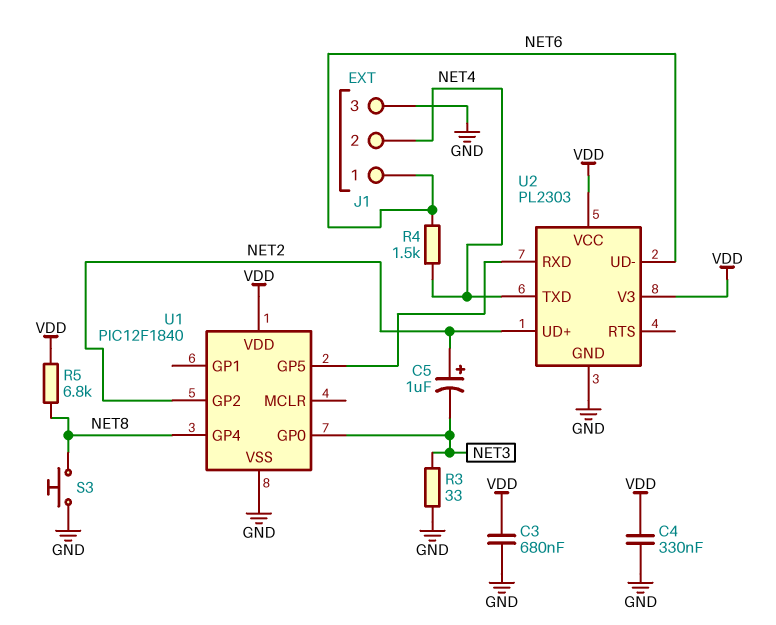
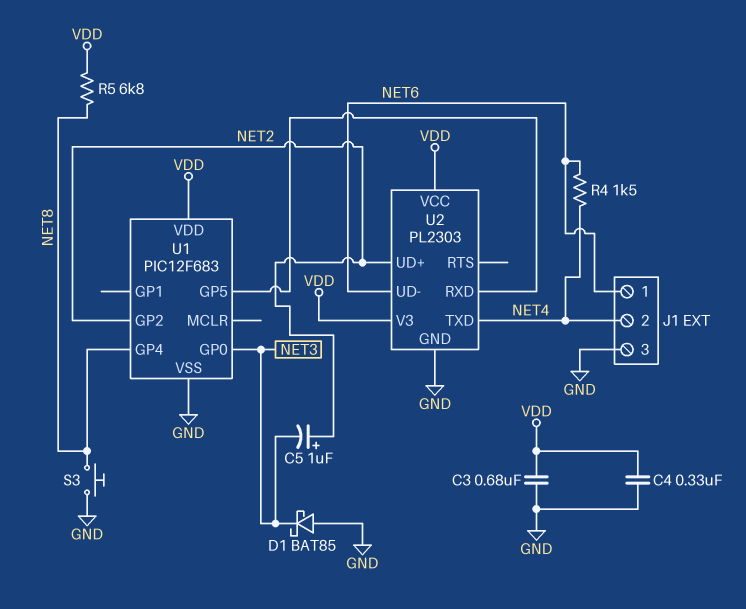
D1: none -> schottky BAT85 (A GND, K NET3)
R3: 33 (GND, NET3) -> none
U1: PIC12F1840 -> PIC12F683

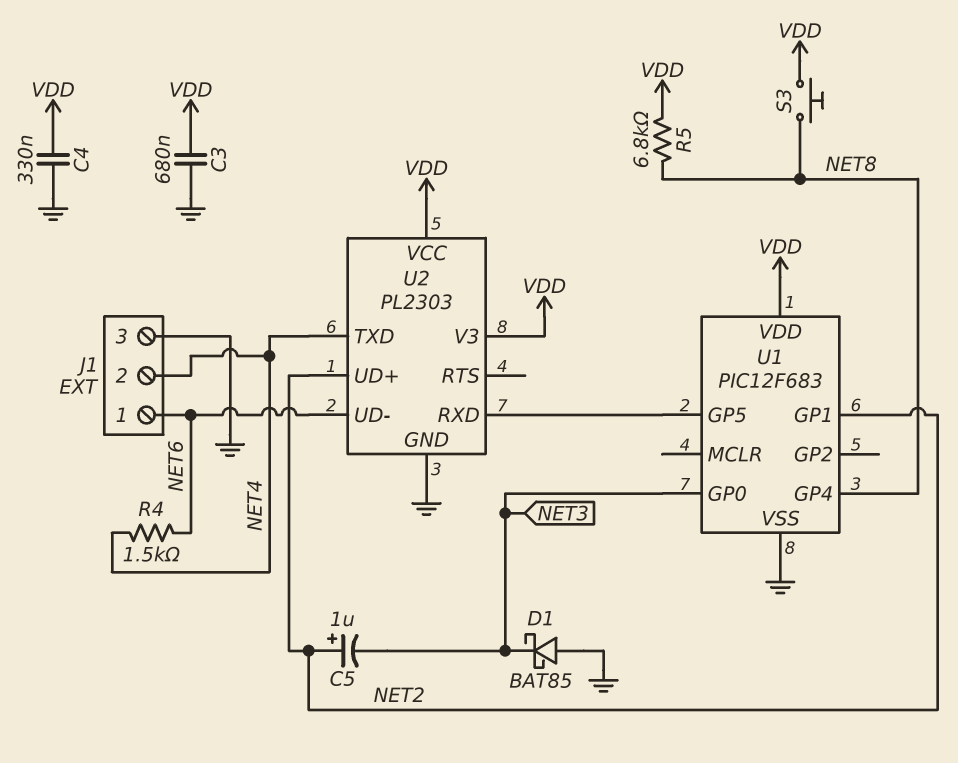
S3: button (GND, NET8) -> button (NET8, VDD)
U1 pin GP1: none -> NET2
U1 pin GP2: NET2 -> none

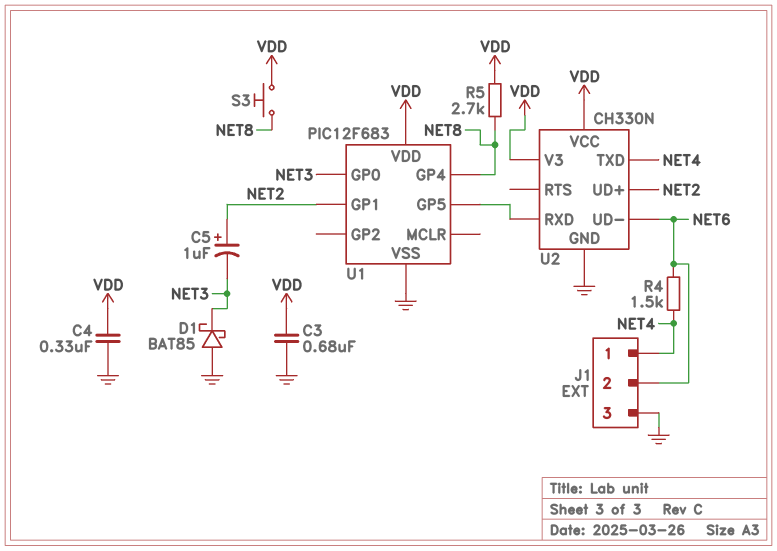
J1 pin 1: NET6 -> NET4
J1 pin 2: NET4 -> NET6
R5: 6.8k (NET8, VDD) -> 2.7k (NET8, VDD)
U2: PL2303 -> CH330N

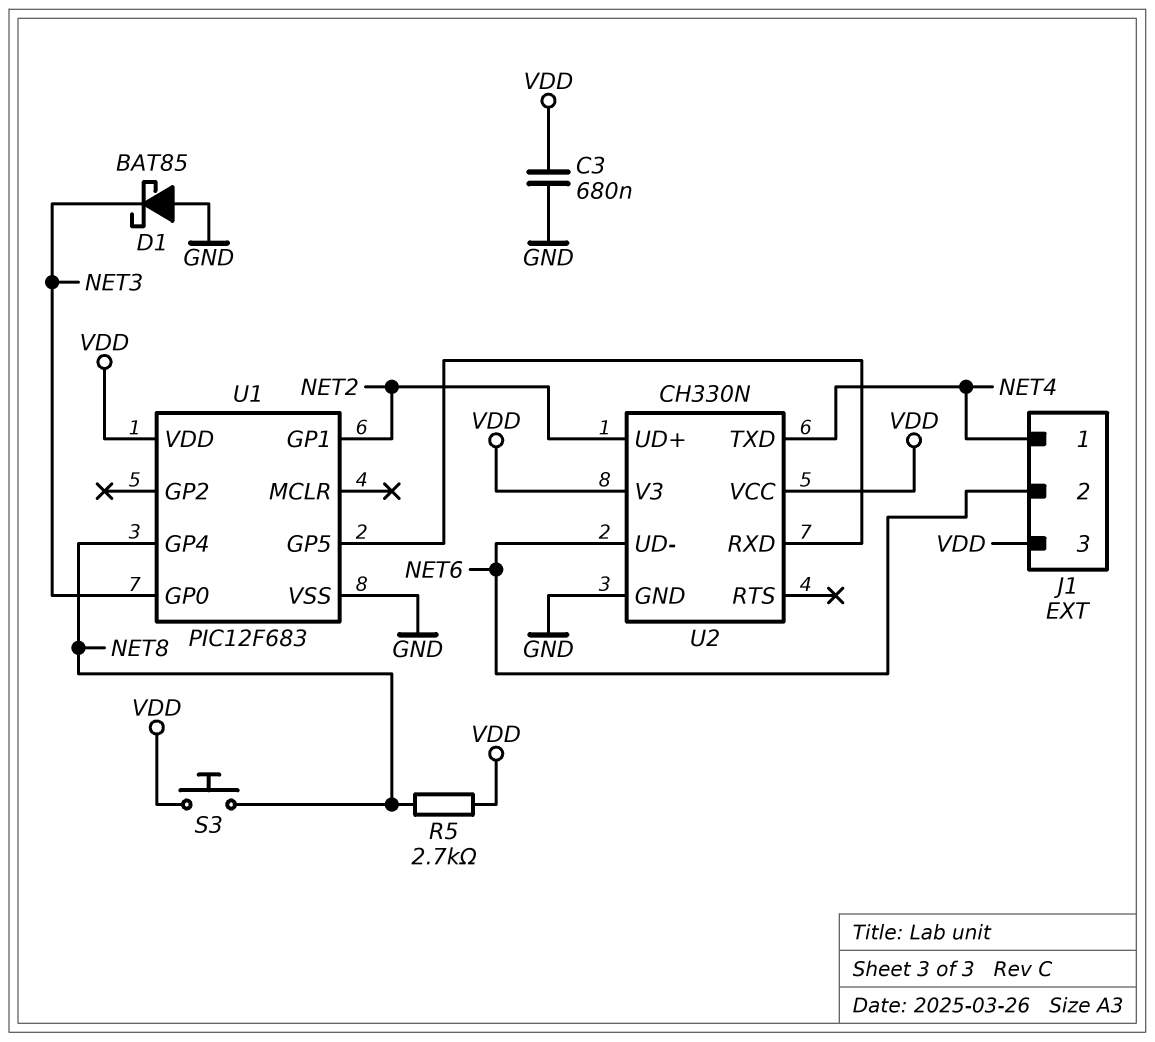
C4: 330nF (GND, VDD) -> none
C5: 1uF (plus NET2, minus NET3) -> none
J1 pin 3: GND -> VDD
R4: 1.5k (NET4, NET6) -> none

